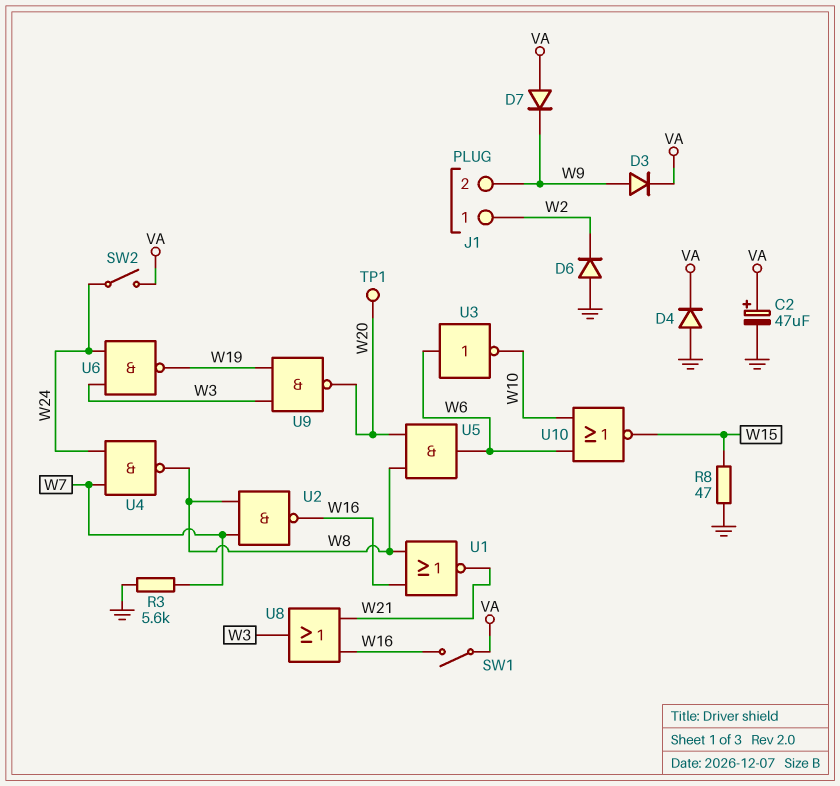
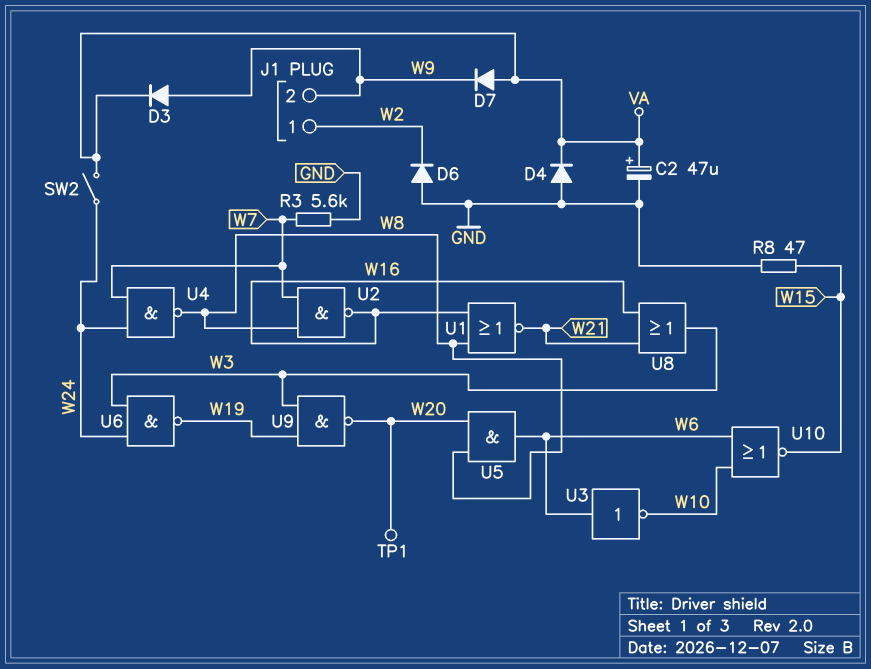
SW1: switch (VA, W16) -> none

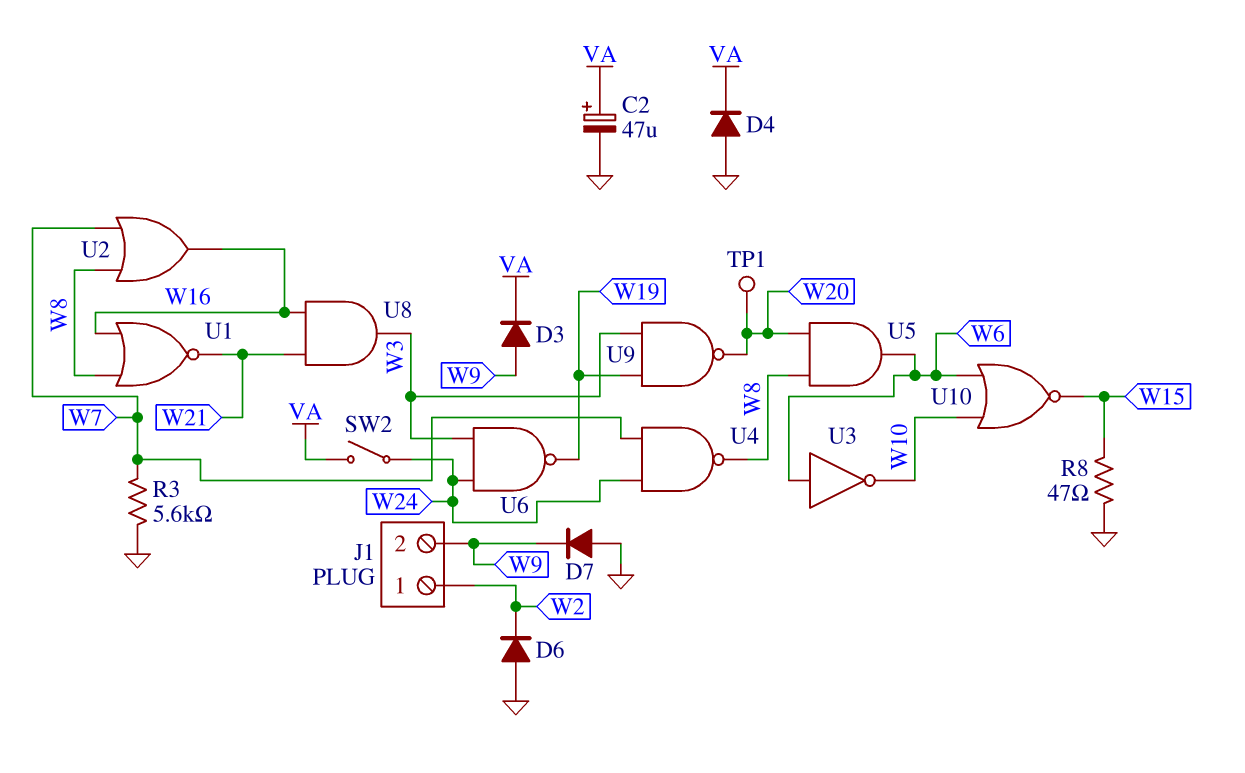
D7: diode (A VA, K W9) -> diode (A GND, K W9)
U2: NAND (in W7, in W8, out W16) -> OR (in W7, in W8, out W16)
U8: OR (in W16, in W21, out W3) -> AND (in W16, in W21, out W3)

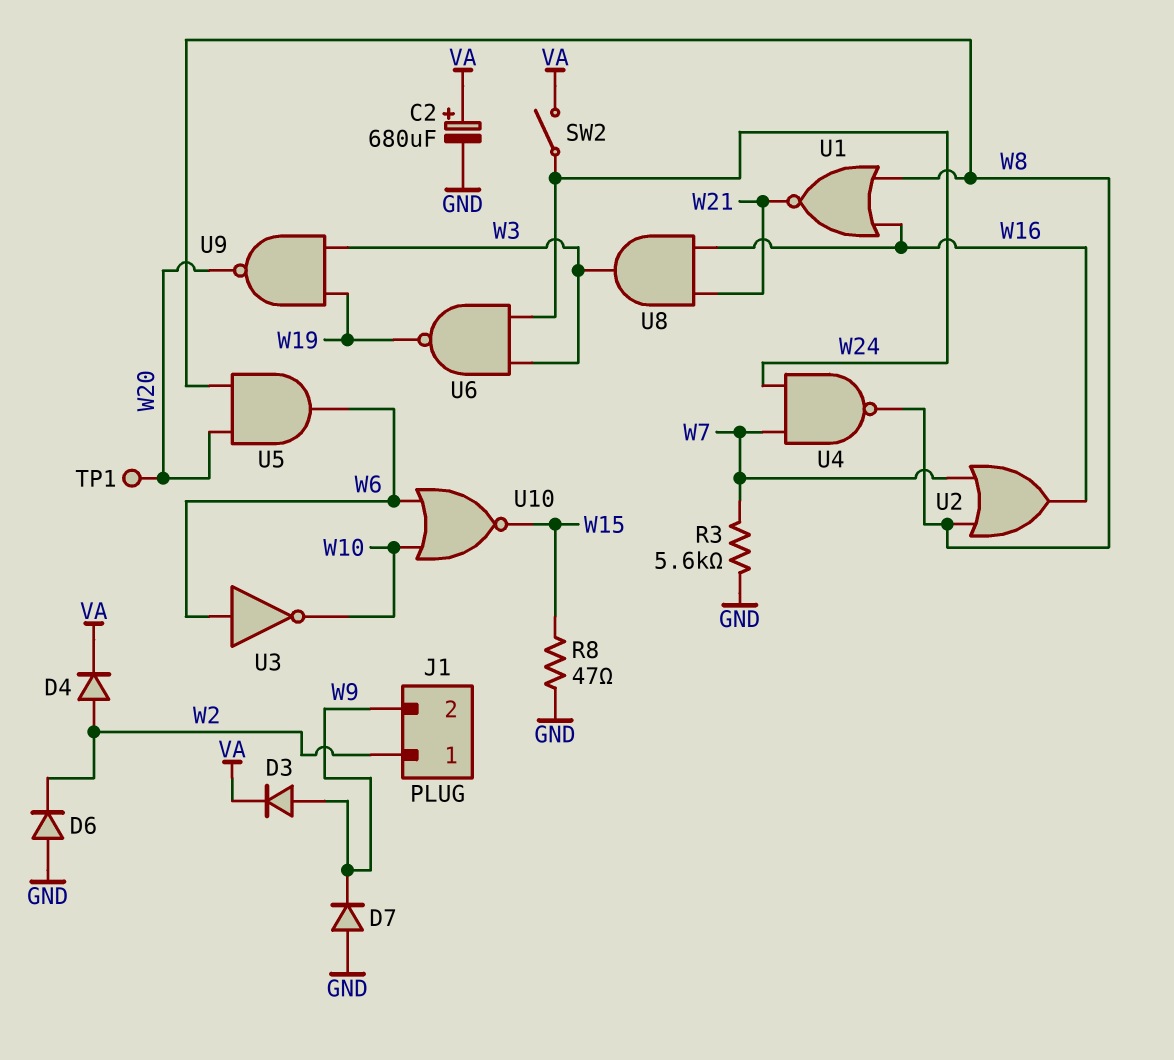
C2: 47uF (plus VA, minus GND) -> 680uF (plus VA, minus GND)
D4: diode (A GND, K VA) -> diode (A W2, K VA)

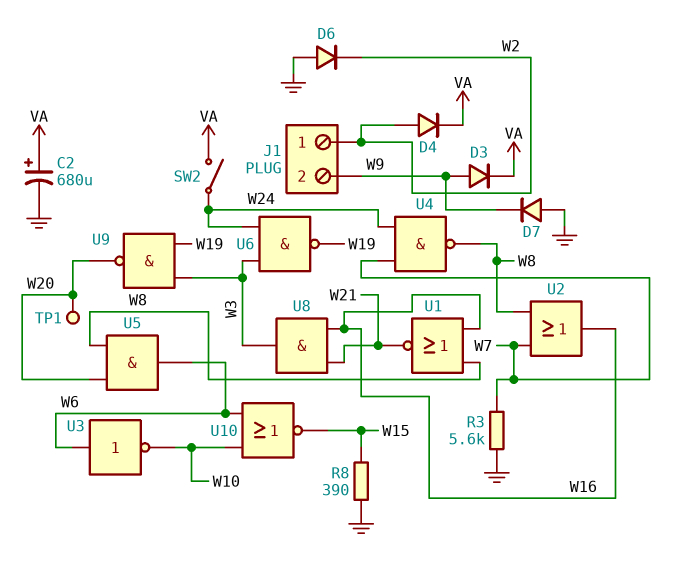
R8: 47 (GND, W15) -> 390 (GND, W15)

